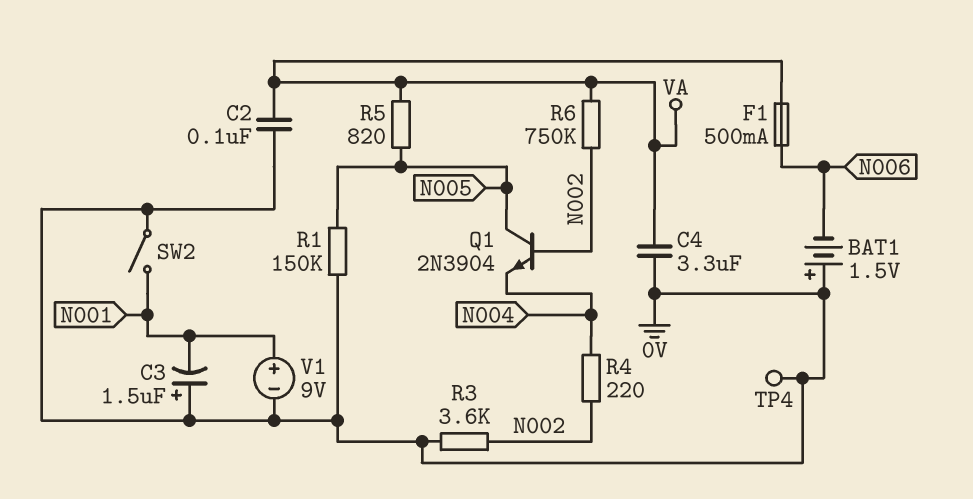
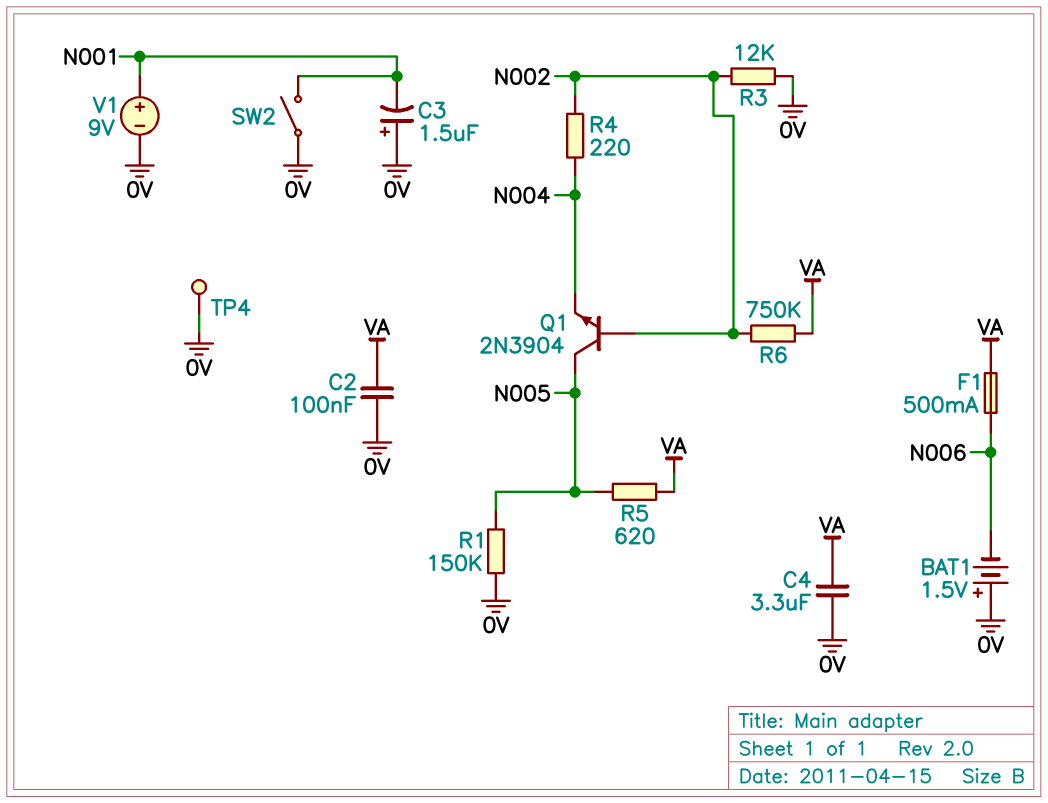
R3: 3.6k (0V, N002) -> 12k (0V, N002)
R5: 820 (N005, VA) -> 620 (N005, VA)

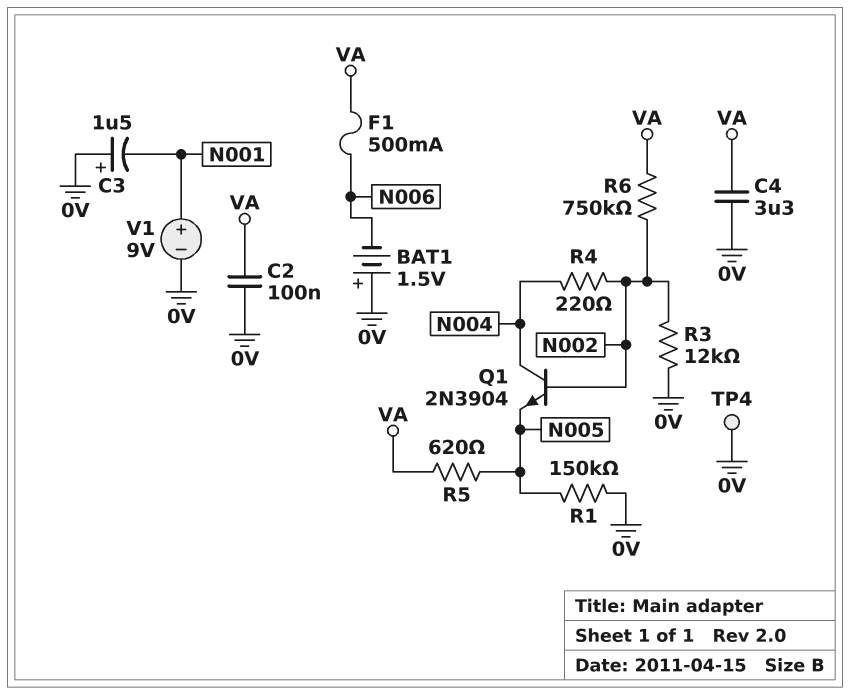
Q1: NPN 2N3904 (B N002, C N005, E N004) -> NPN 2N3904 (B N002, C N004, E N005)
SW2: switch (0V, N001) -> none

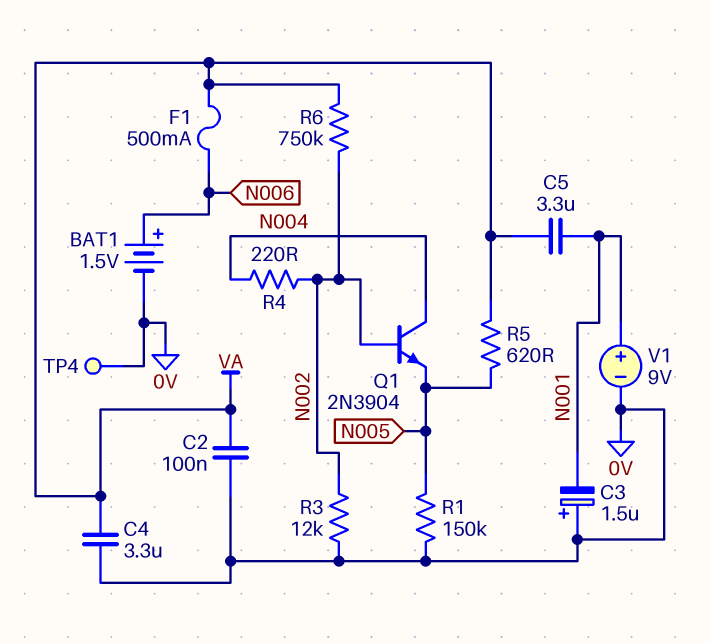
BAT1: 1.5V (plus 0V, minus N006) -> 1.5V (plus N006, minus 0V)
C5: none -> 3.3uF (N001, VA)

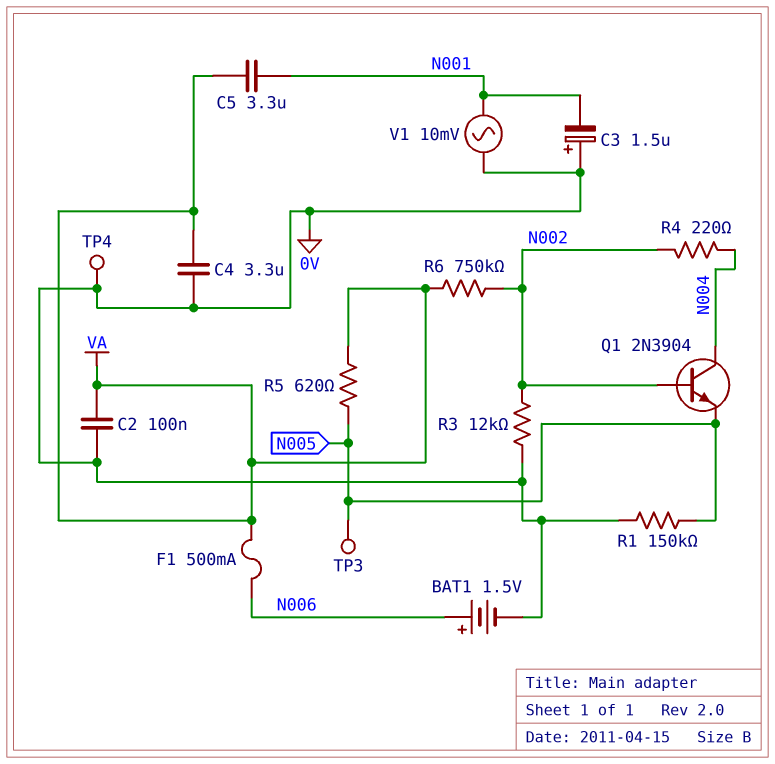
TP3: none -> test point (N005)
V1: 9V (plus N001, minus 0V) -> AC 10mV (0V, N001)

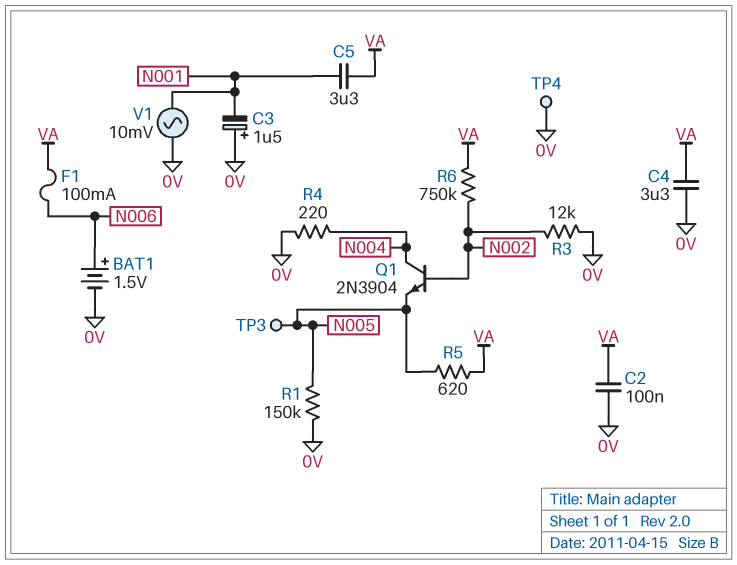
F1: 500mA (N006, VA) -> 100mA (N006, VA)
R4: 220 (N002, N004) -> 220 (0V, N004)

